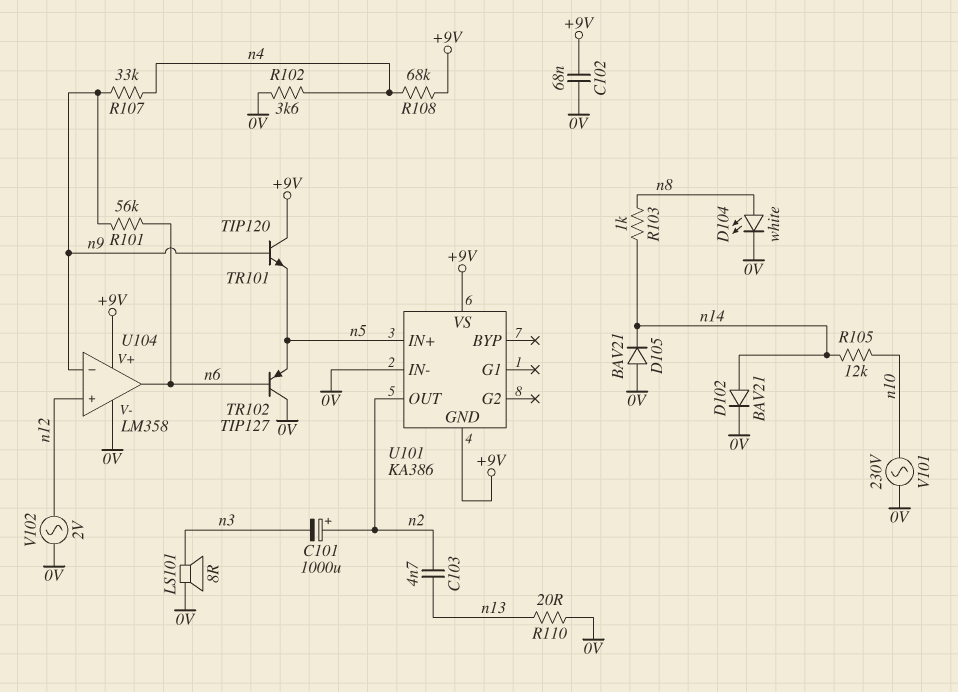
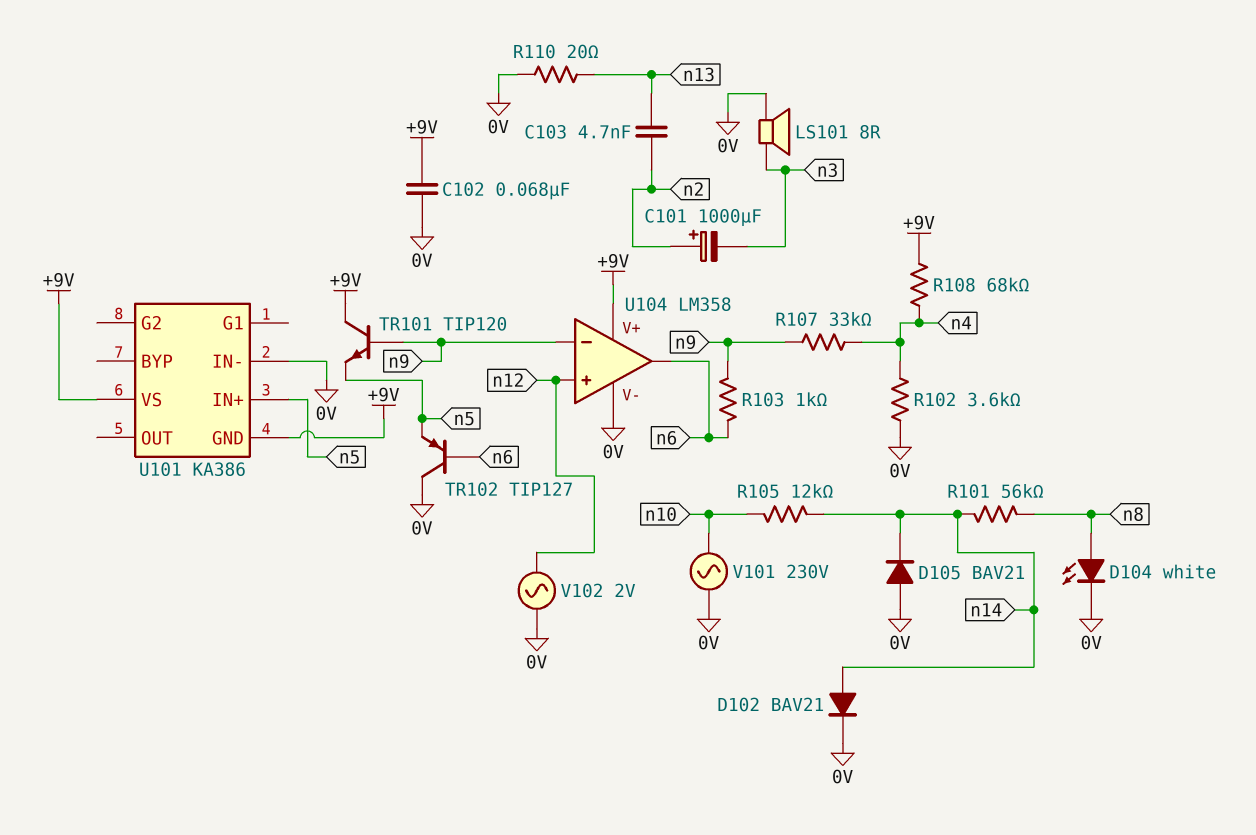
R101: 56k (n6, n9) -> 56k (n8, n14)
R103: 1k (n8, n14) -> 1k (n6, n9)
U101 pin OUT: n2 -> none

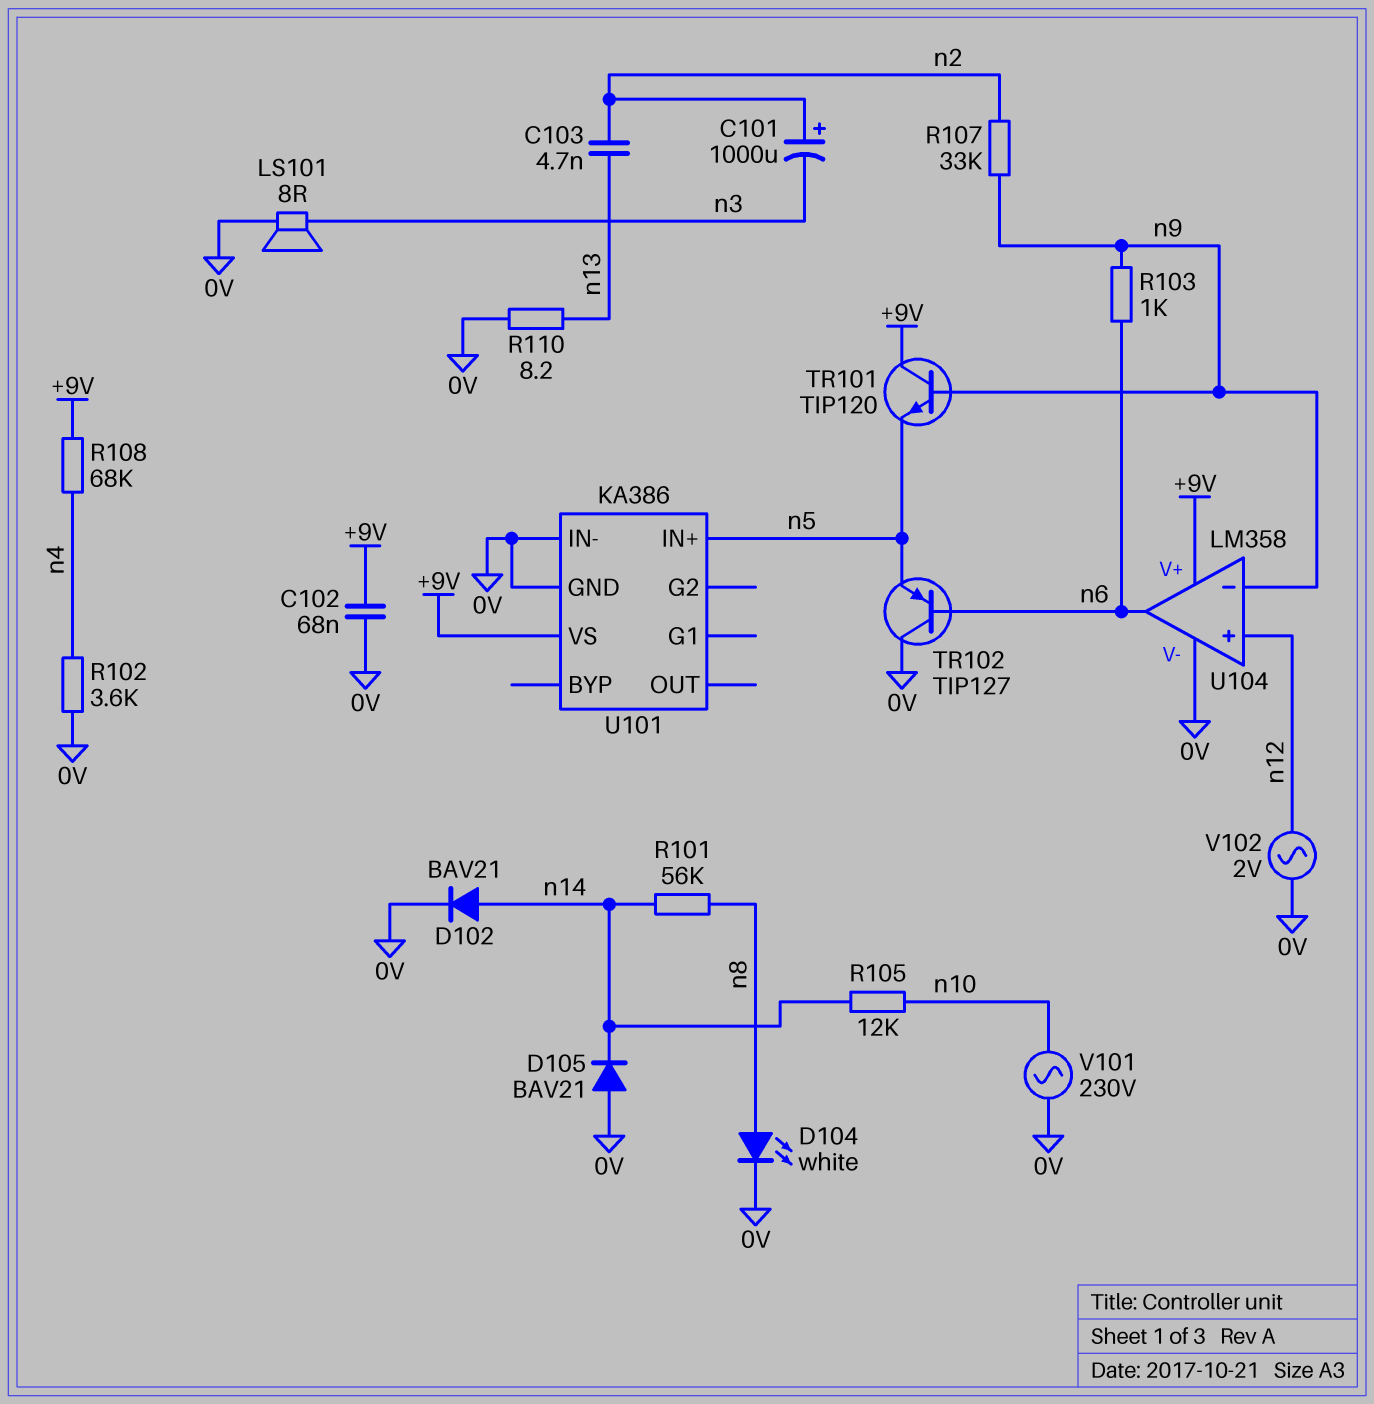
R107: 33k (n4, n9) -> 33k (n2, n9)
R110: 20 (0V, n13) -> 8.2 (0V, n13)
U101 pin GND: +9V -> 0V

